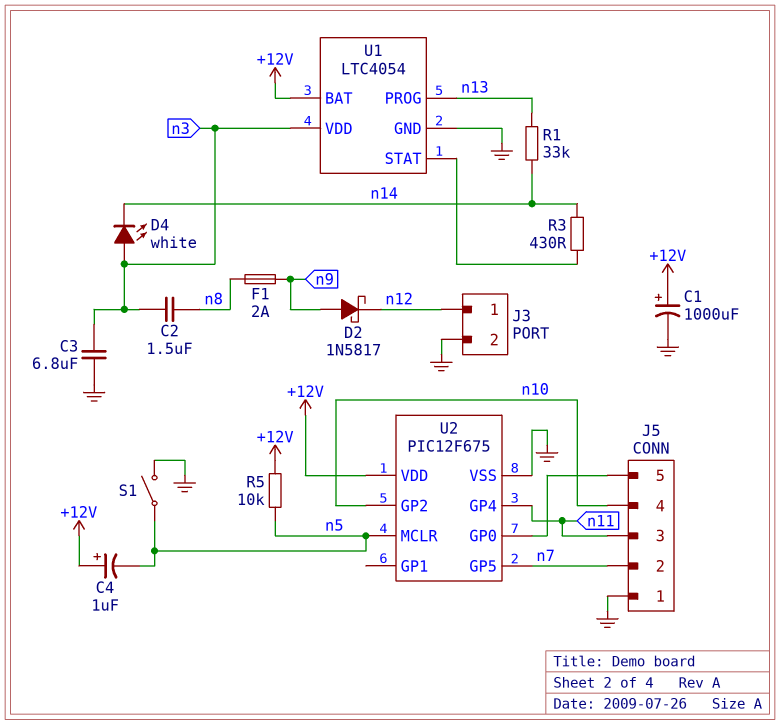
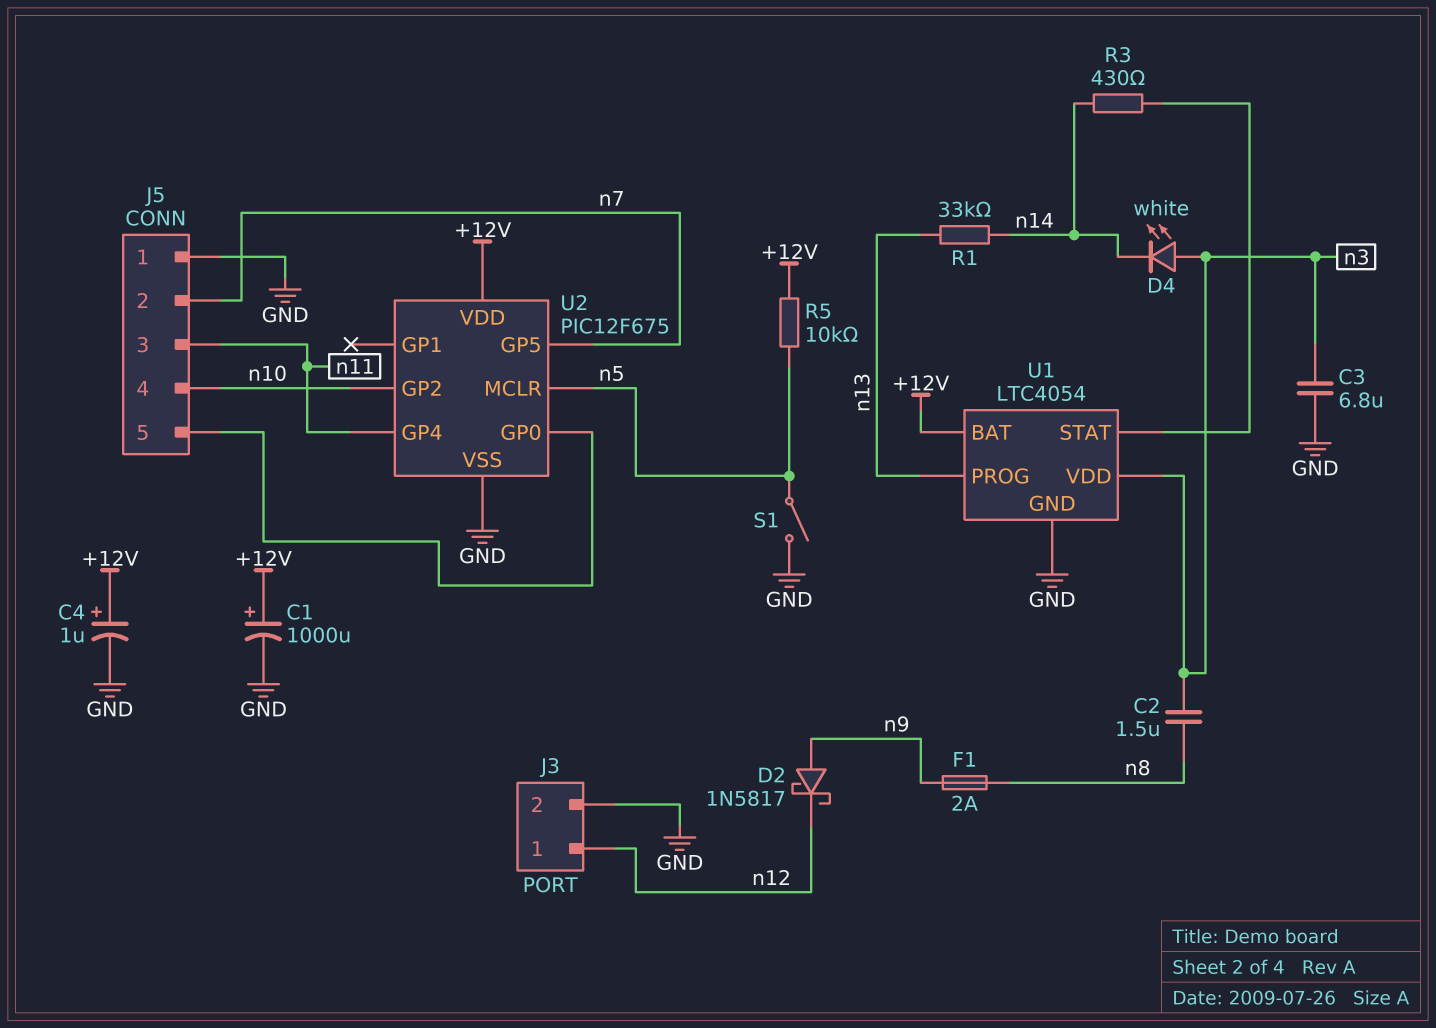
C4: 1uF (plus +12V, minus n5) -> 1uF (plus +12V, minus GND)

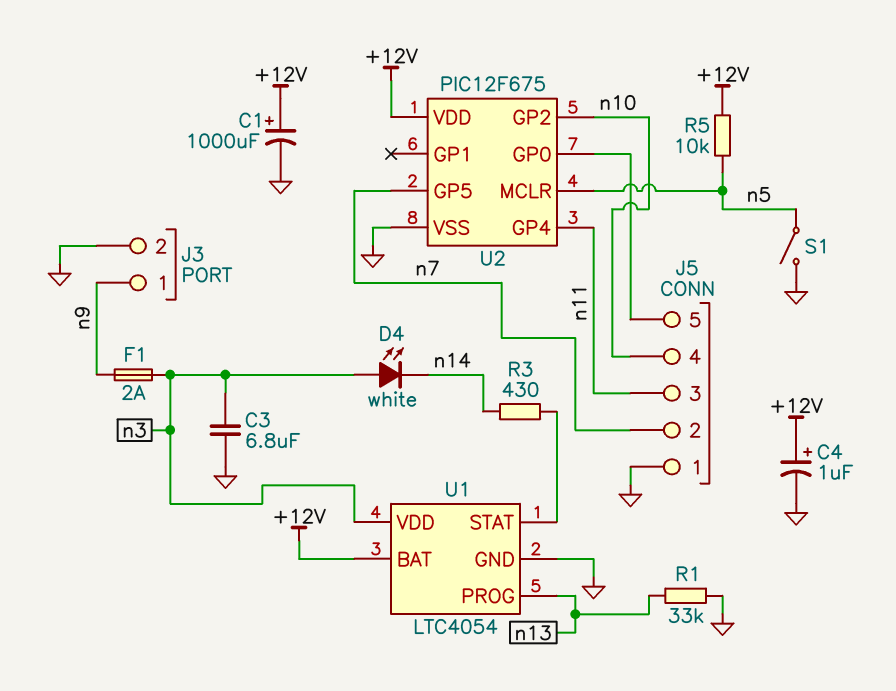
C2: 1.5uF (n3, n8) -> none
D2: schottky 1N5817 (A n9, K n12) -> none
F1: 2A (n8, n9) -> 2A (n3, n9)
J3 pin 1: n12 -> n9
R1: 33k (n13, n14) -> 33k (GND, n13)

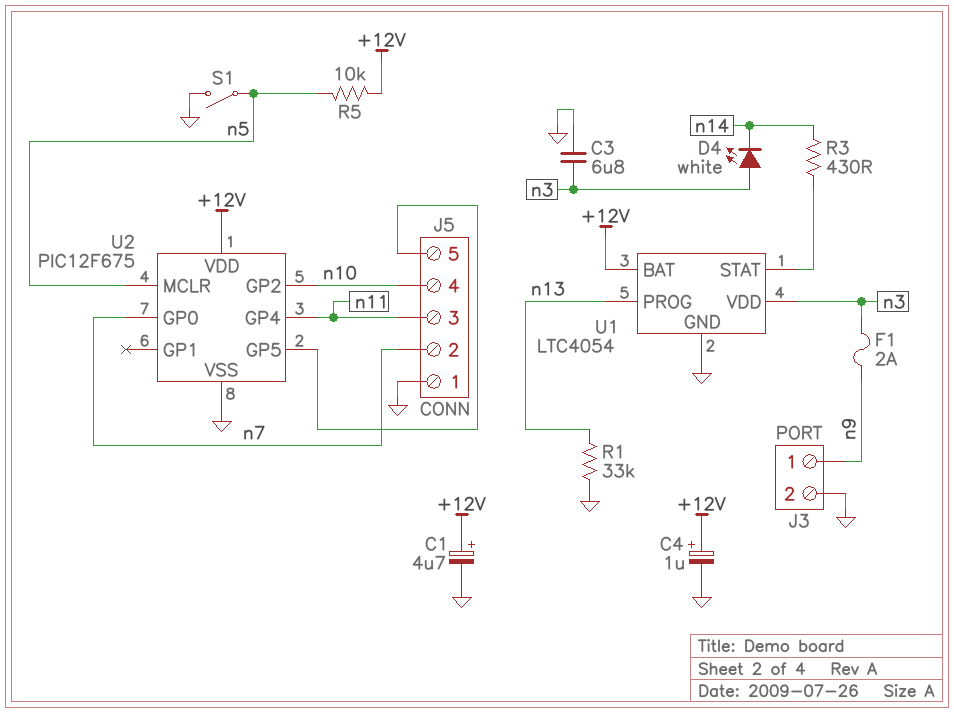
C1: 1000uF (plus +12V, minus GND) -> 4.7uF (plus +12V, minus GND)
U2 pin GP0: J5/5 -> n7
U2 pin GP5: n7 -> J5/5

